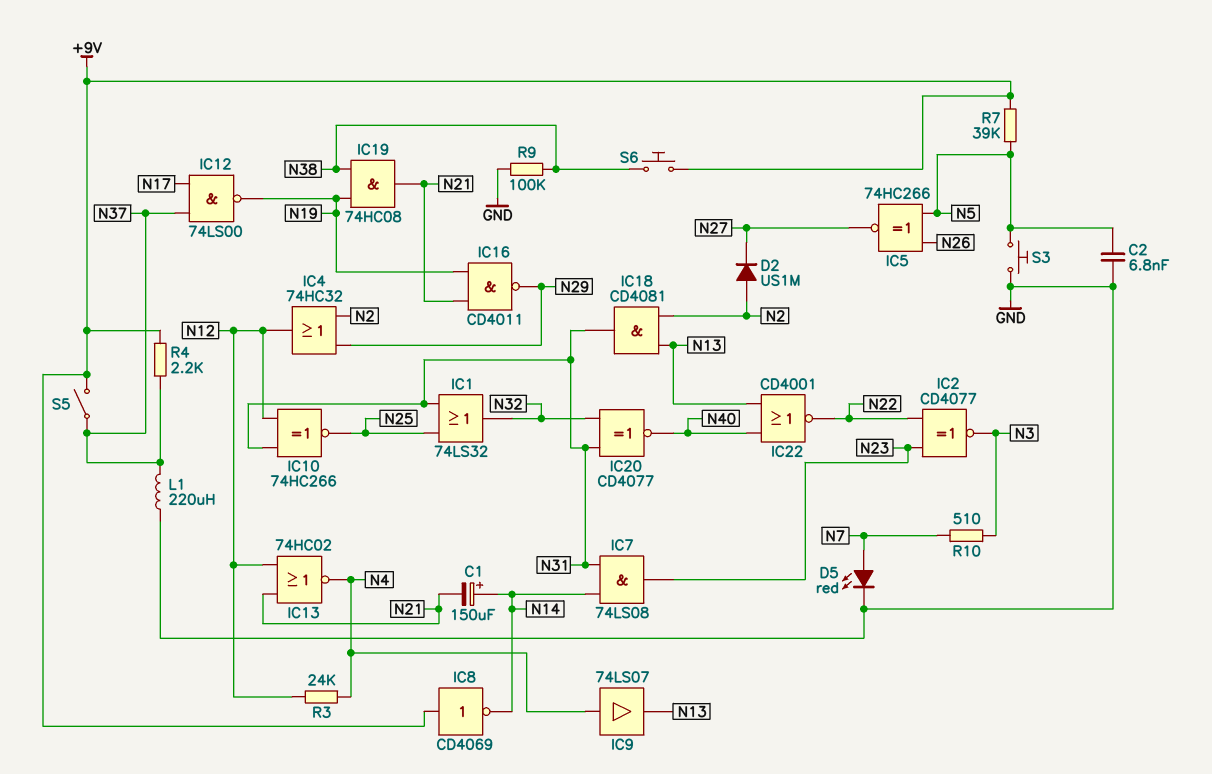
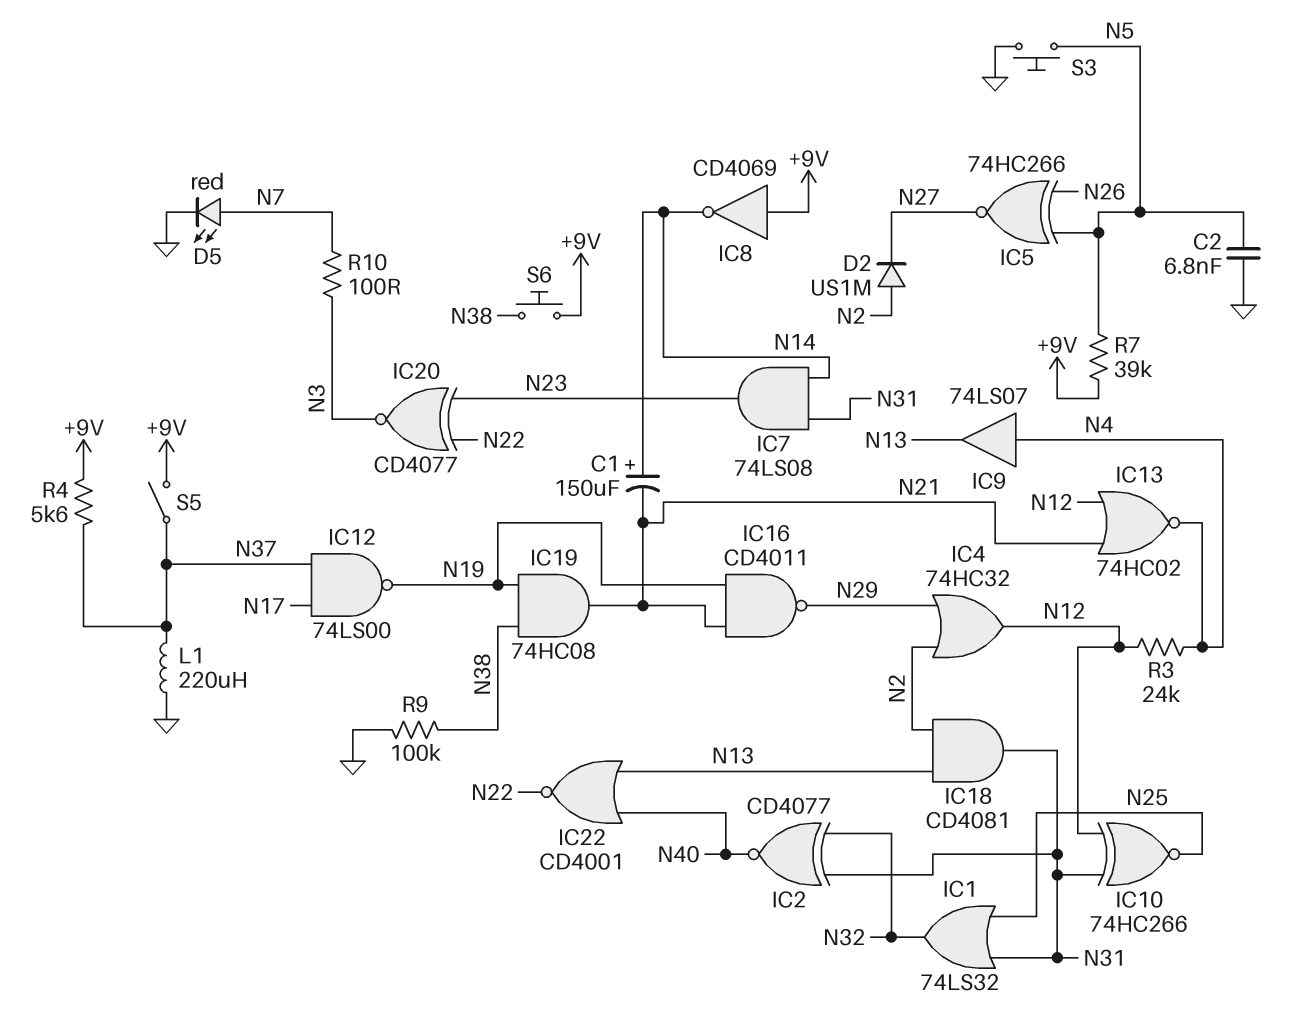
IC2: XNOR CD4077 (in N22, in N23, out N3) -> XNOR CD4077 (in N31, in N32, out N40)
IC20: XNOR CD4077 (in N31, in N32, out N40) -> XNOR CD4077 (in N22, in N23, out N3)
R4: 2.2k (+9V, N37) -> 5.6k (+9V, N37)
R10: 510 (N3, N7) -> 100 (N3, N7)

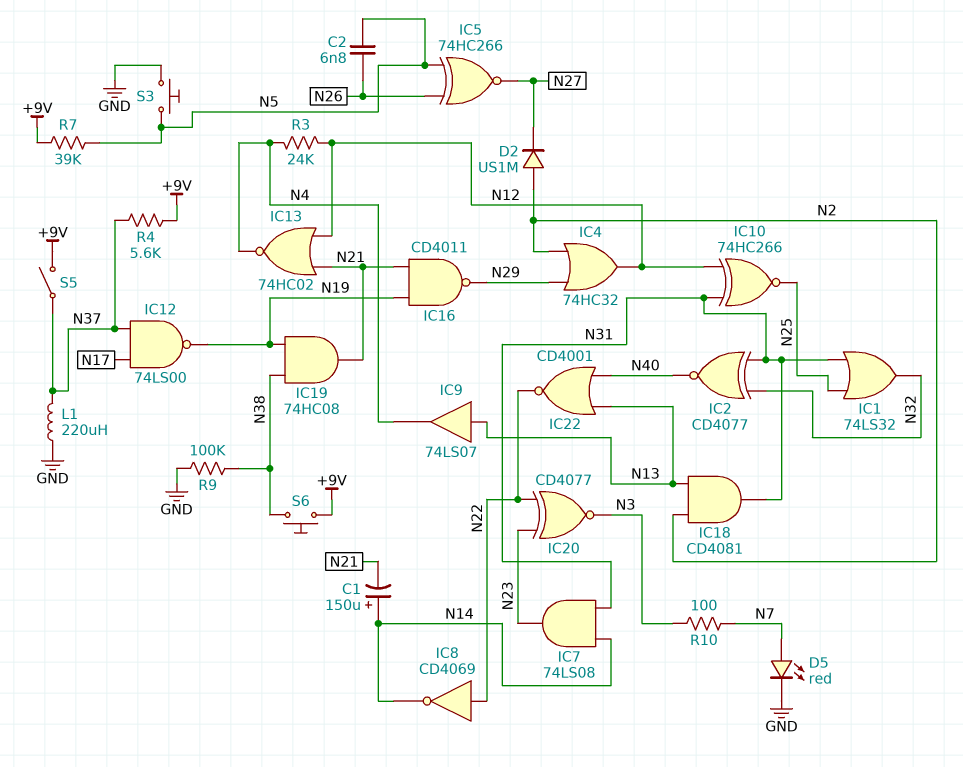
C2: 6.8nF (GND, N5) -> 6.8nF (N5, N26)
IC8: NOT CD4069 (in +9V, out N14) -> NOT CD4069 (in N22, out N14)
IC9: buffer 74LS07 (in N4, out N13) -> buffer 74LS07 (in N13, out N4)

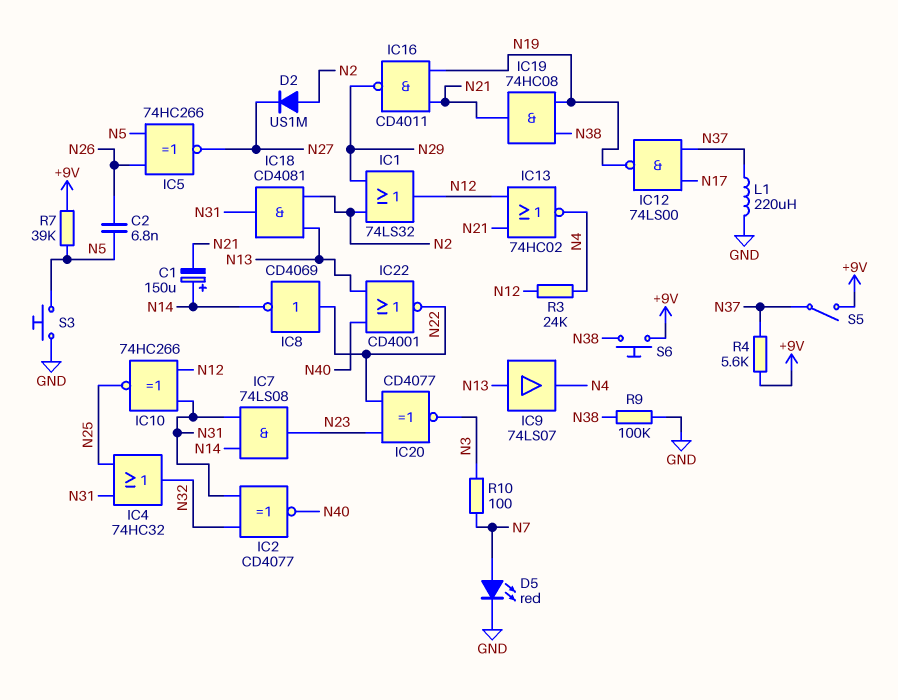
IC1: OR 74LS32 (in N25, in N31, out N32) -> OR 74LS32 (in N2, in N29, out N12)
IC4: OR 74HC32 (in N2, in N29, out N12) -> OR 74HC32 (in N25, in N31, out N32)

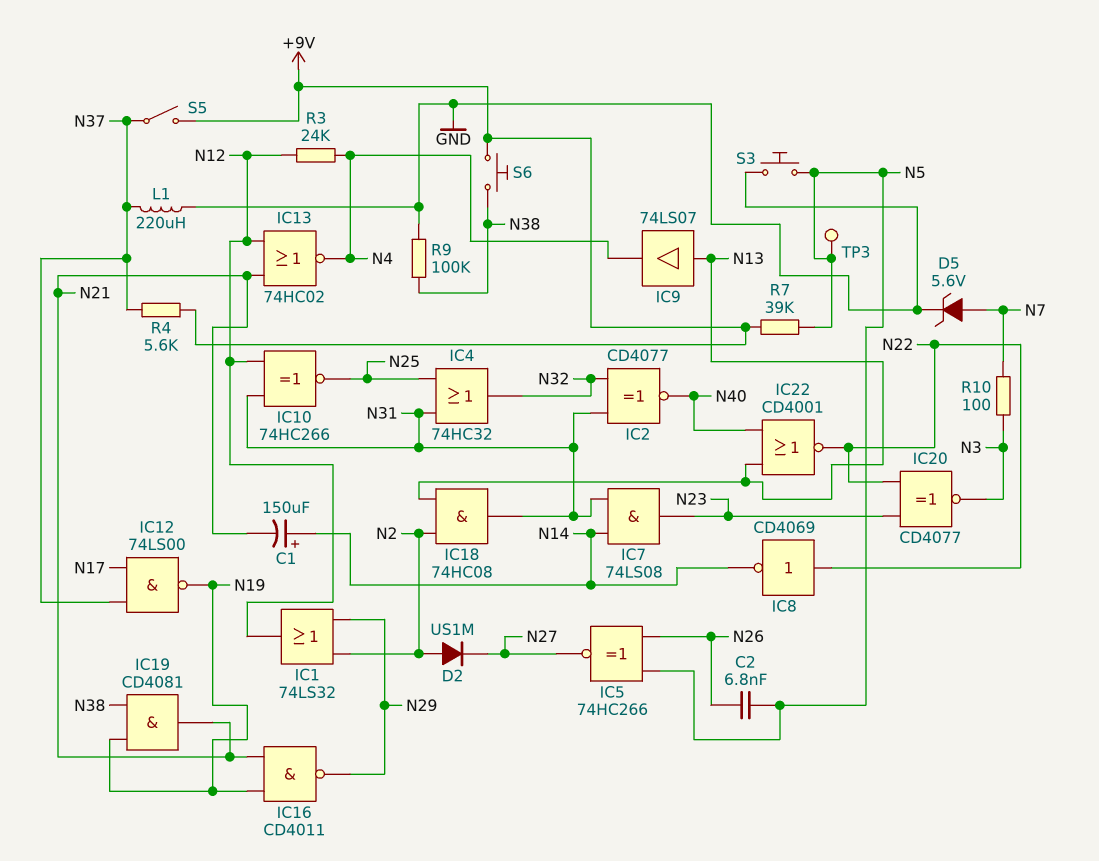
D5: LED red (A N7, K GND) -> zener 5.6V (A N7, K GND)
IC18: AND CD4081 (in N2, in N13, out N31) -> AND 74HC08 (in N2, in N13, out N31)
IC19: AND 74HC08 (in N19, in N38, out N21) -> AND CD4081 (in N19, in N38, out N21)
TP3: none -> test point (N5)

